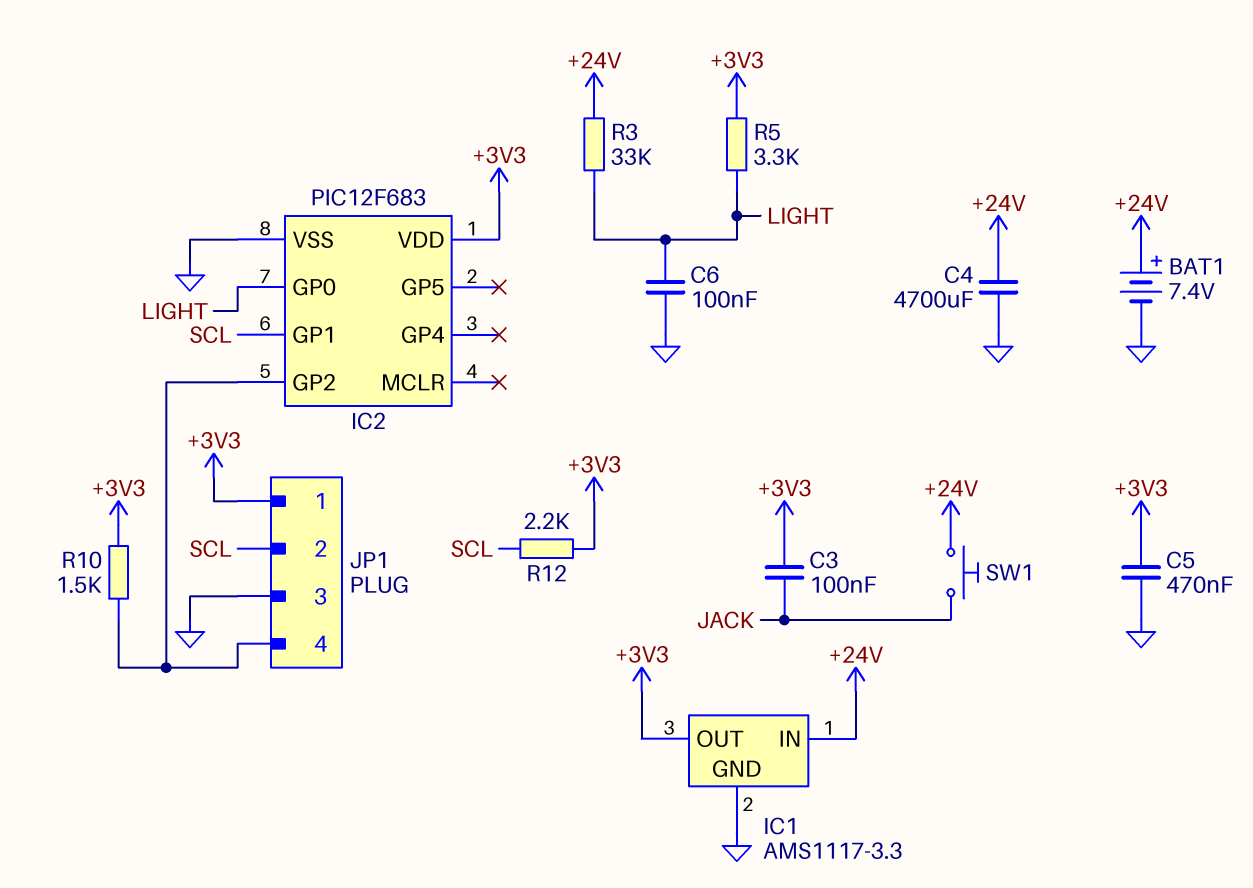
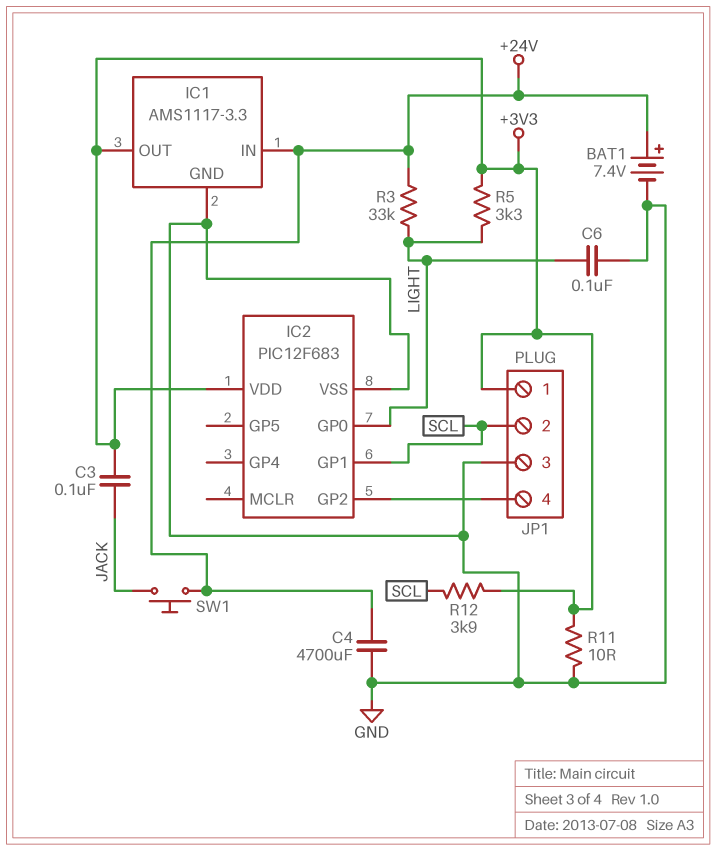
C5: 470nF (+3V3, GND) -> none
R10: 1.5k (+3V3, IC2/GP2) -> none
R11: none -> 10 (+3V3, GND)
R12: 2.2k (+3V3, SCL) -> 3.9k (+3V3, SCL)

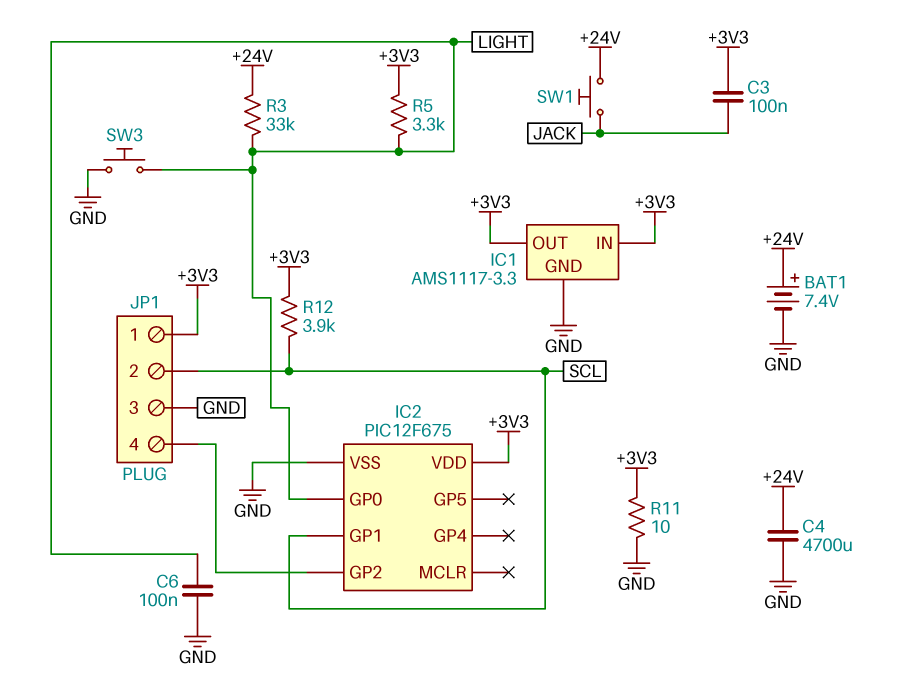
IC1 pin IN: +24V -> +3V3
IC2: PIC12F683 -> PIC12F675
SW3: none -> button (GND, LIGHT)

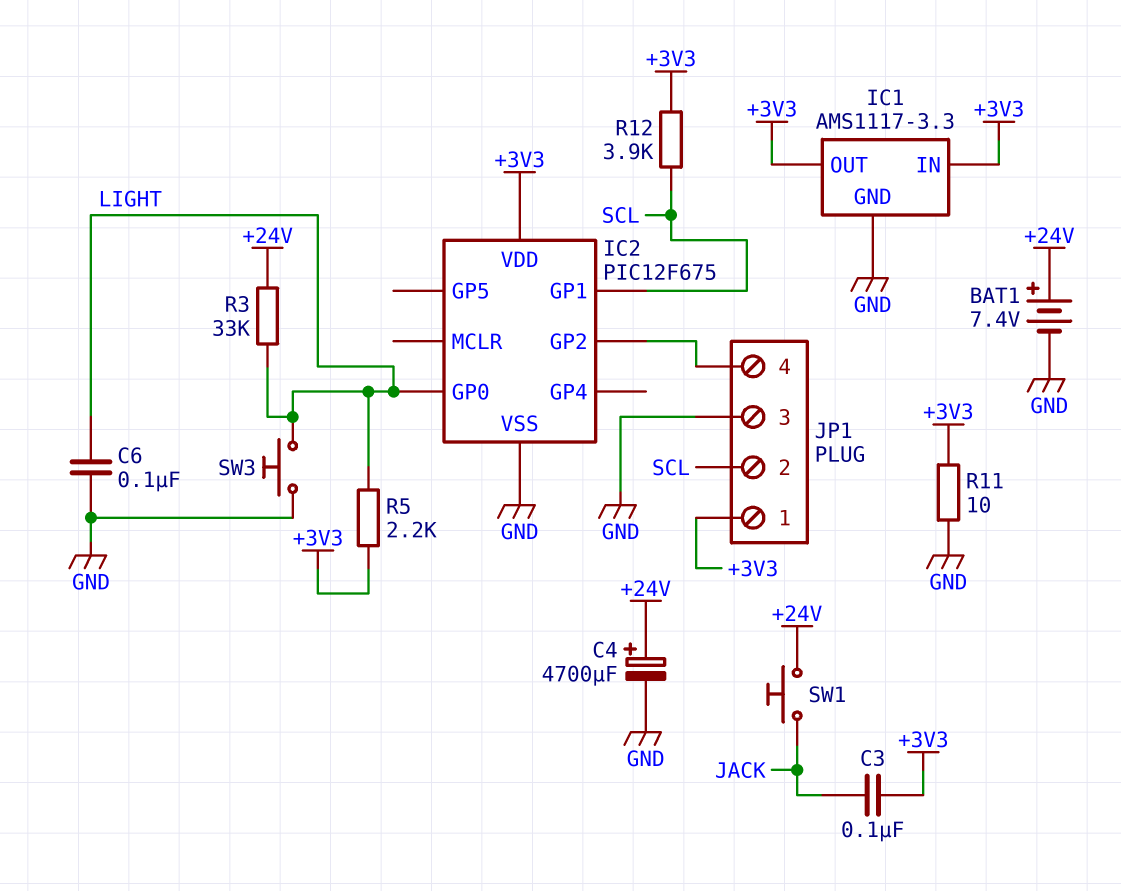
C4: 4700uF (+24V, GND) -> 4700uF (plus +24V, minus GND)
R5: 3.3k (+3V3, LIGHT) -> 2.2k (+3V3, LIGHT)

